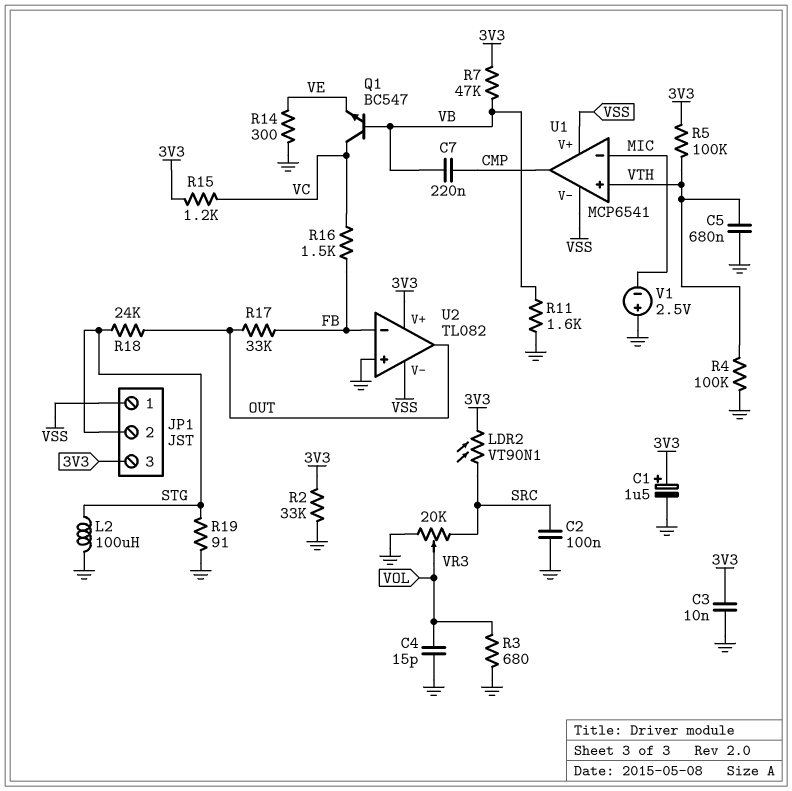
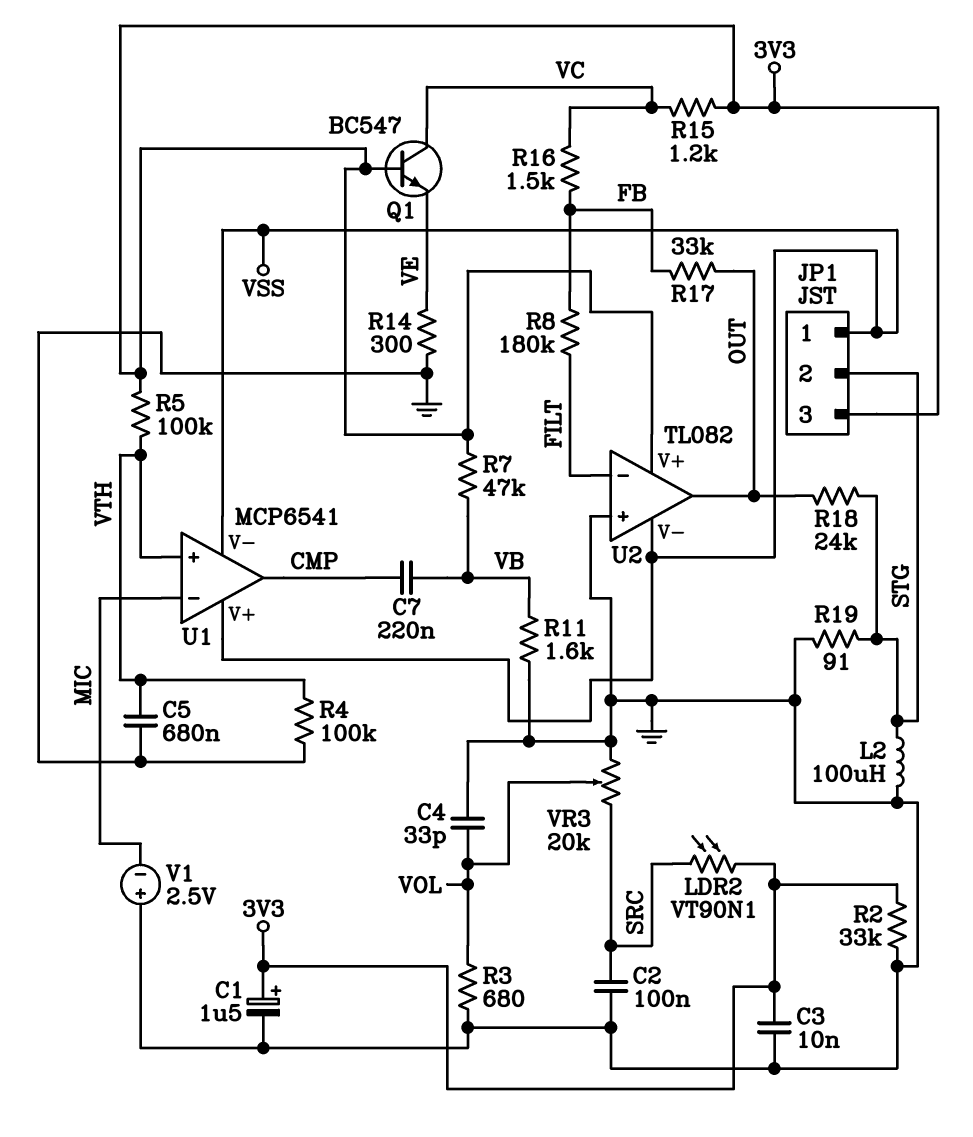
C4: 15pF (GND, VOL) -> 33pF (GND, VOL)
Q1: NPN BC547 (B VB, C VC, E VE) -> NPN BC547 (B 3V3, C VC, E VE)
R8: none -> 180k (FB, FILT)
U2 pin in-: FB -> FILT

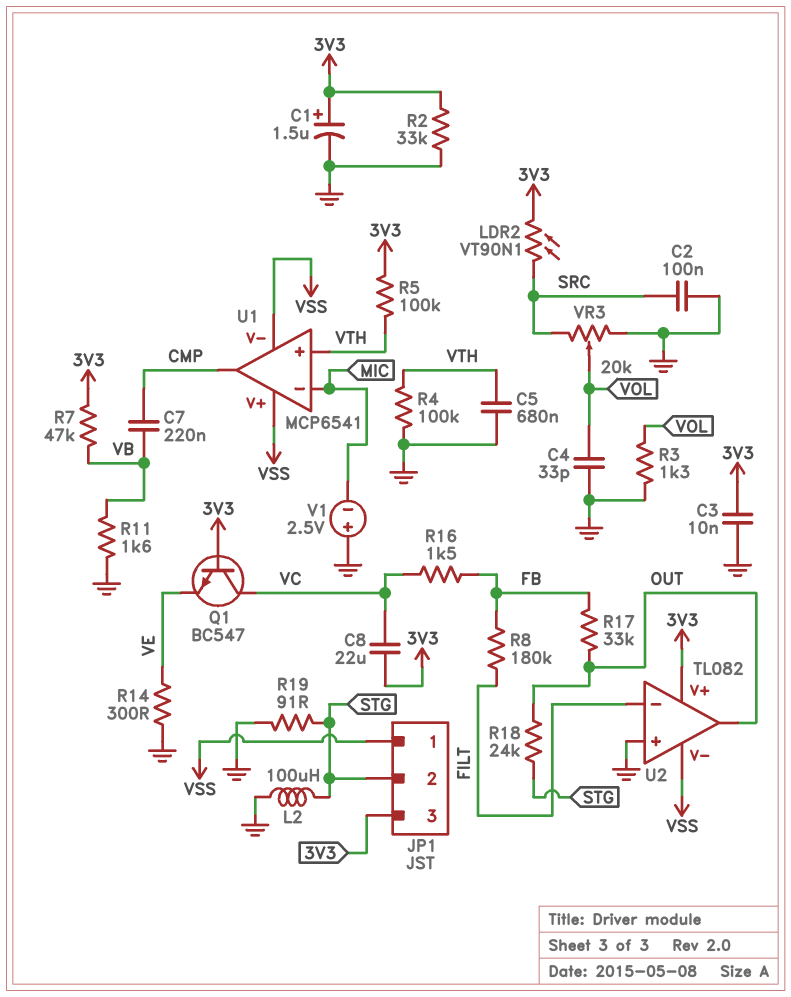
C8: none -> 22uF (3V3, VC)
R3: 680 (GND, VOL) -> 1.3k (GND, VOL)
R15: 1.2k (3V3, VC) -> none

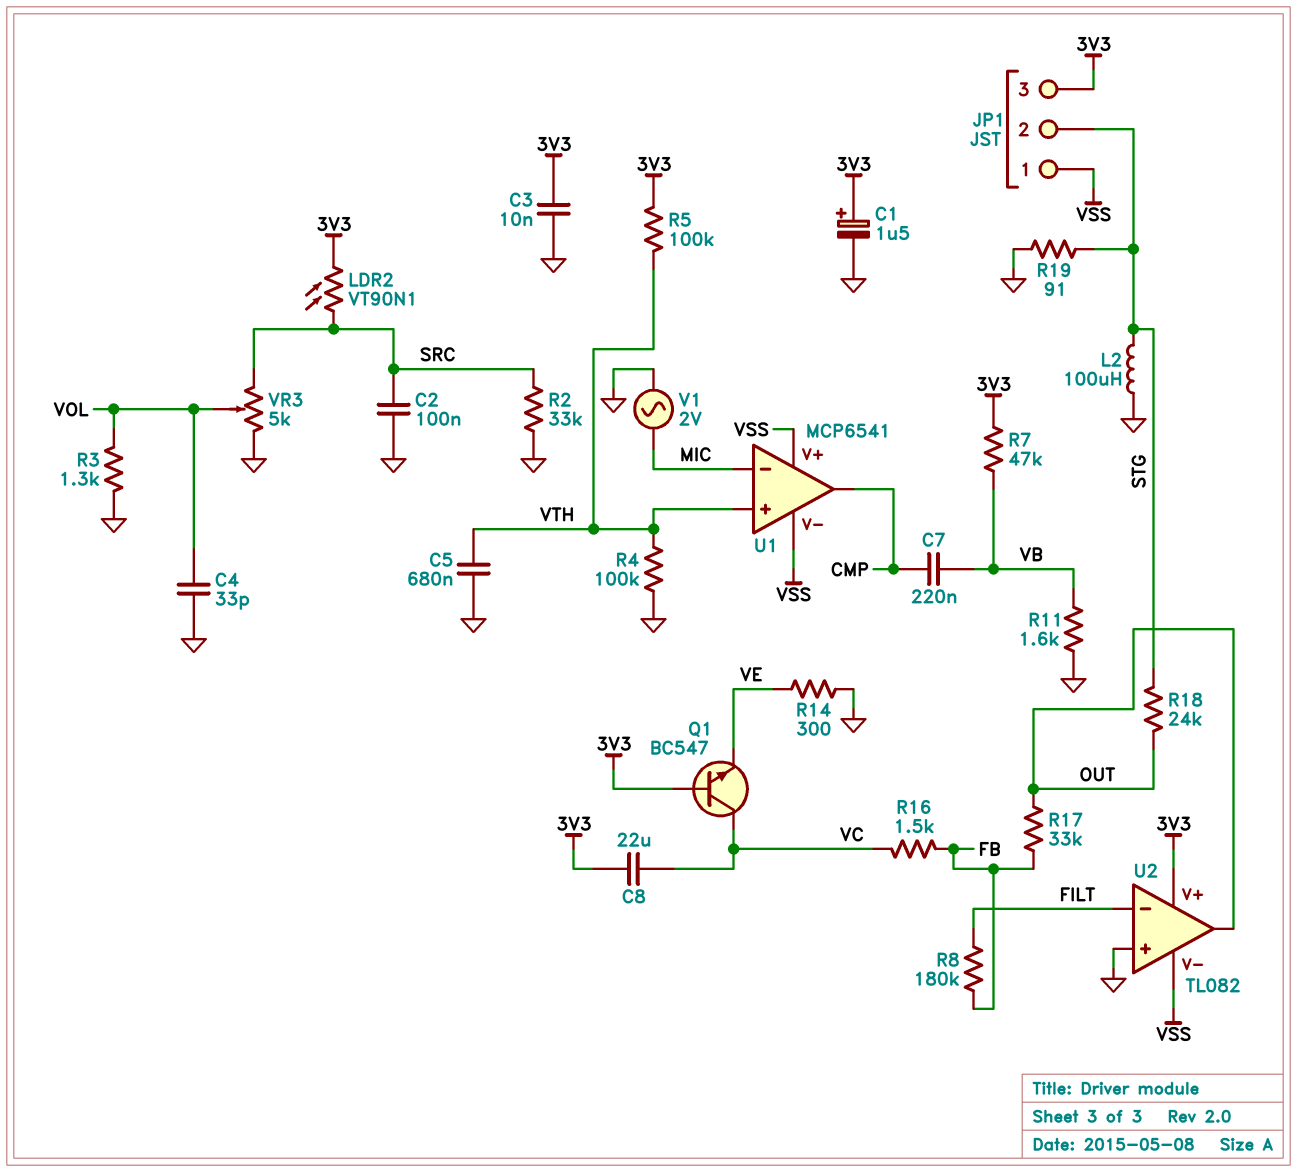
R2: 33k (3V3, GND) -> 33k (GND, SRC)
V1: 2.5V (plus GND, minus MIC) -> AC 2V (GND, MIC)
VR3: 20k (GND, SRC, wiper VOL) -> 5k (GND, SRC, wiper VOL)

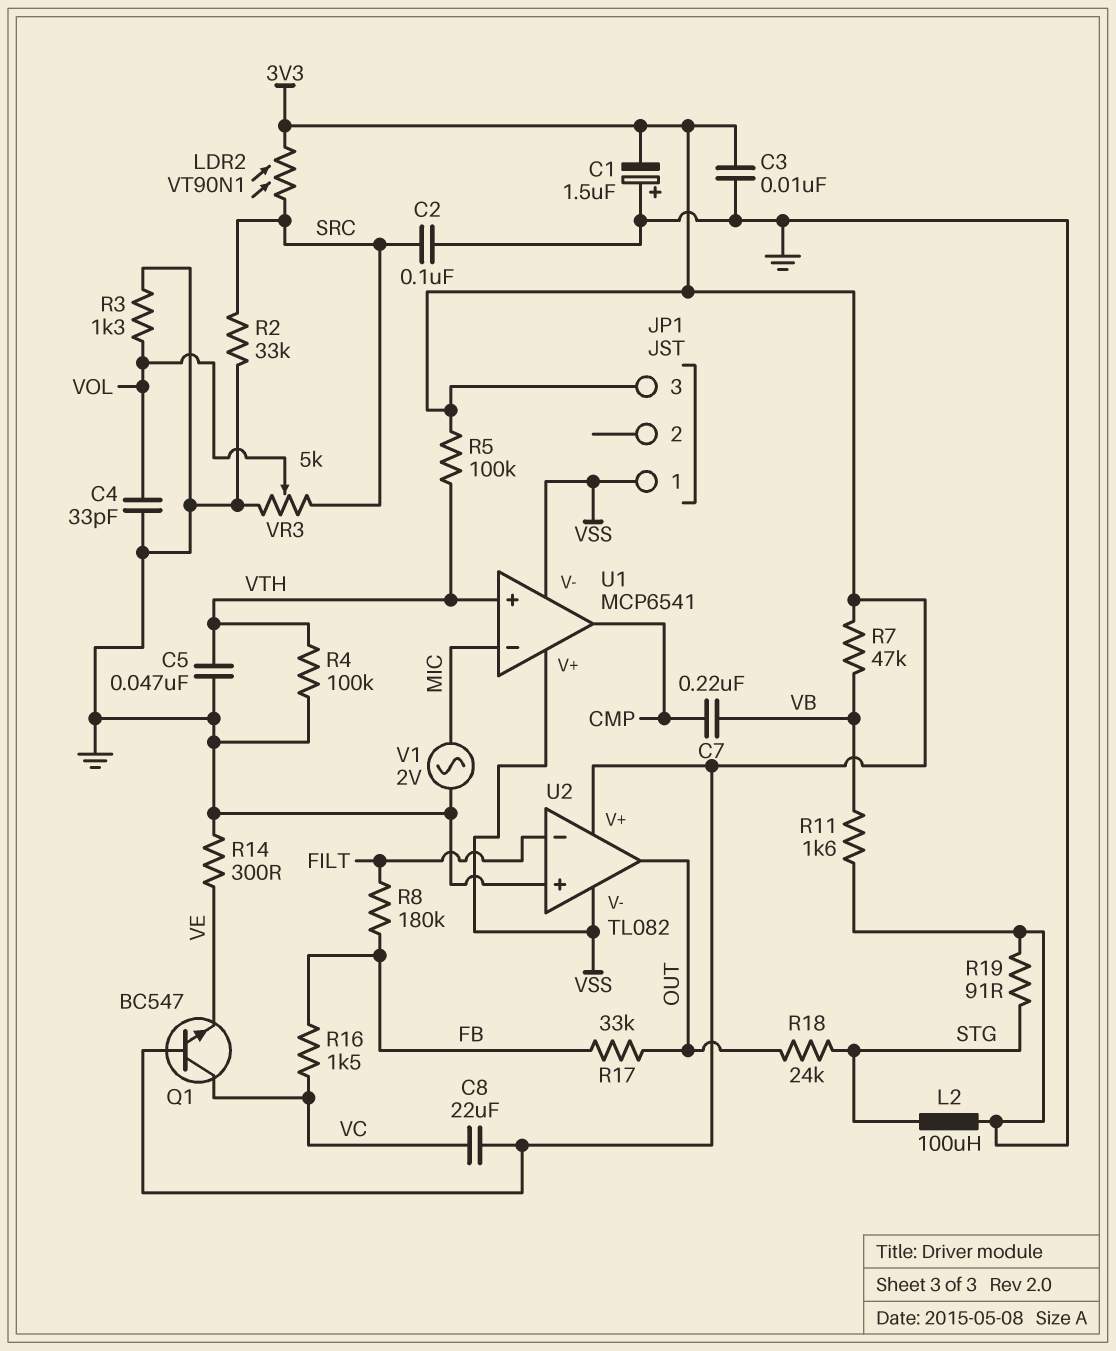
C1: 1.5uF (plus 3V3, minus GND) -> 1.5uF (plus GND, minus 3V3)
C5: 680nF (GND, VTH) -> 47nF (GND, VTH)
JP1 pin 2: STG -> none

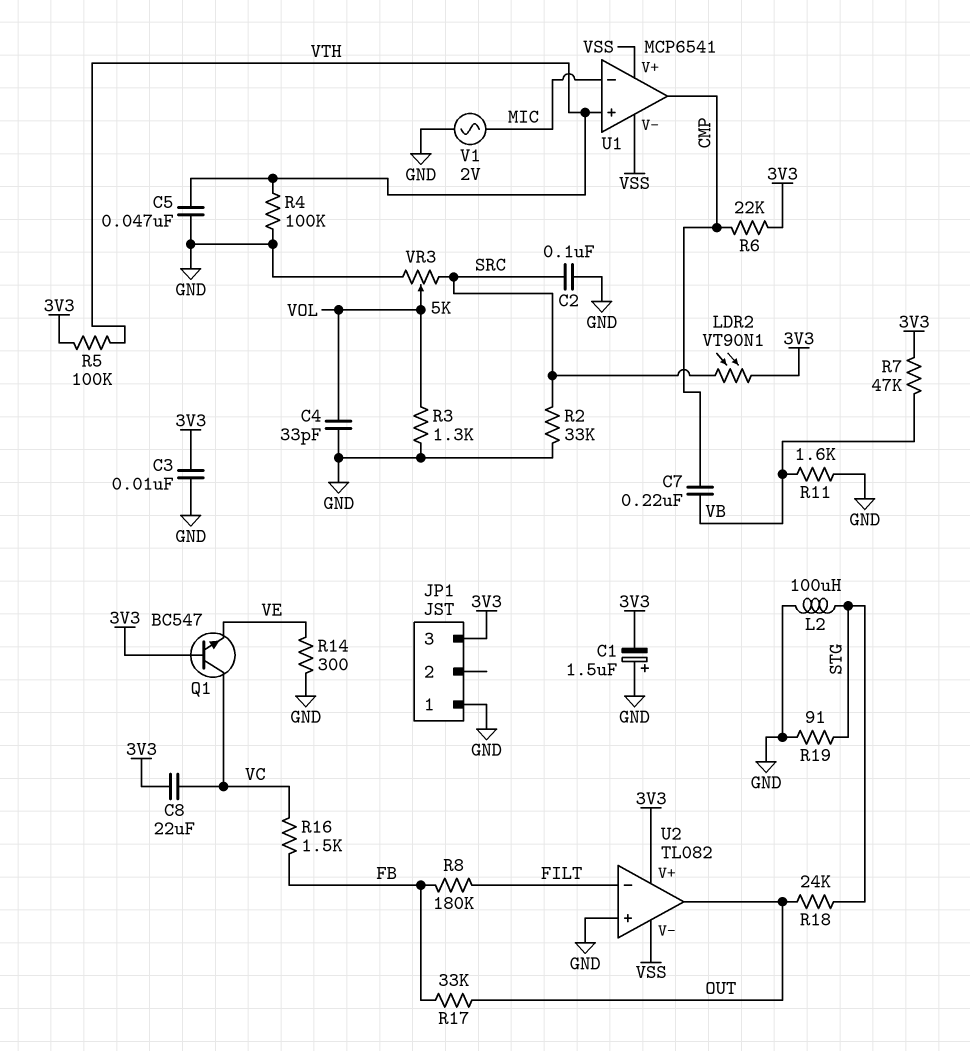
JP1 pin 1: VSS -> GND
R6: none -> 22k (3V3, CMP)

